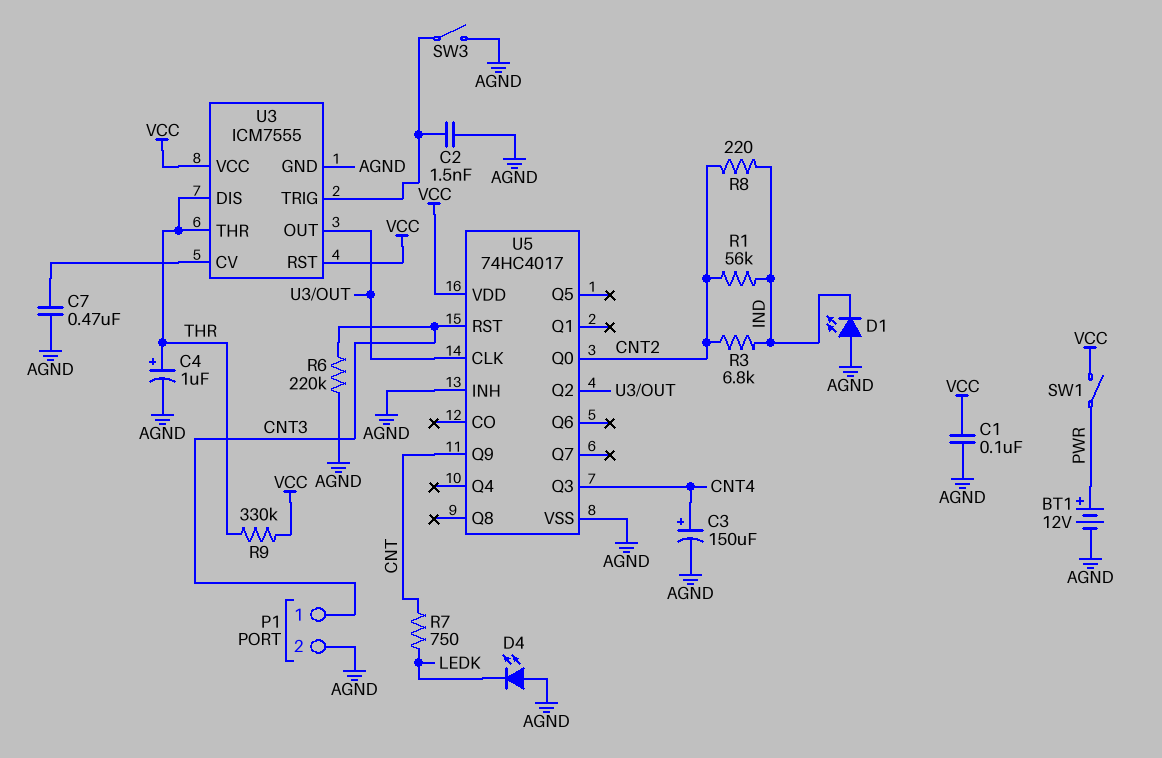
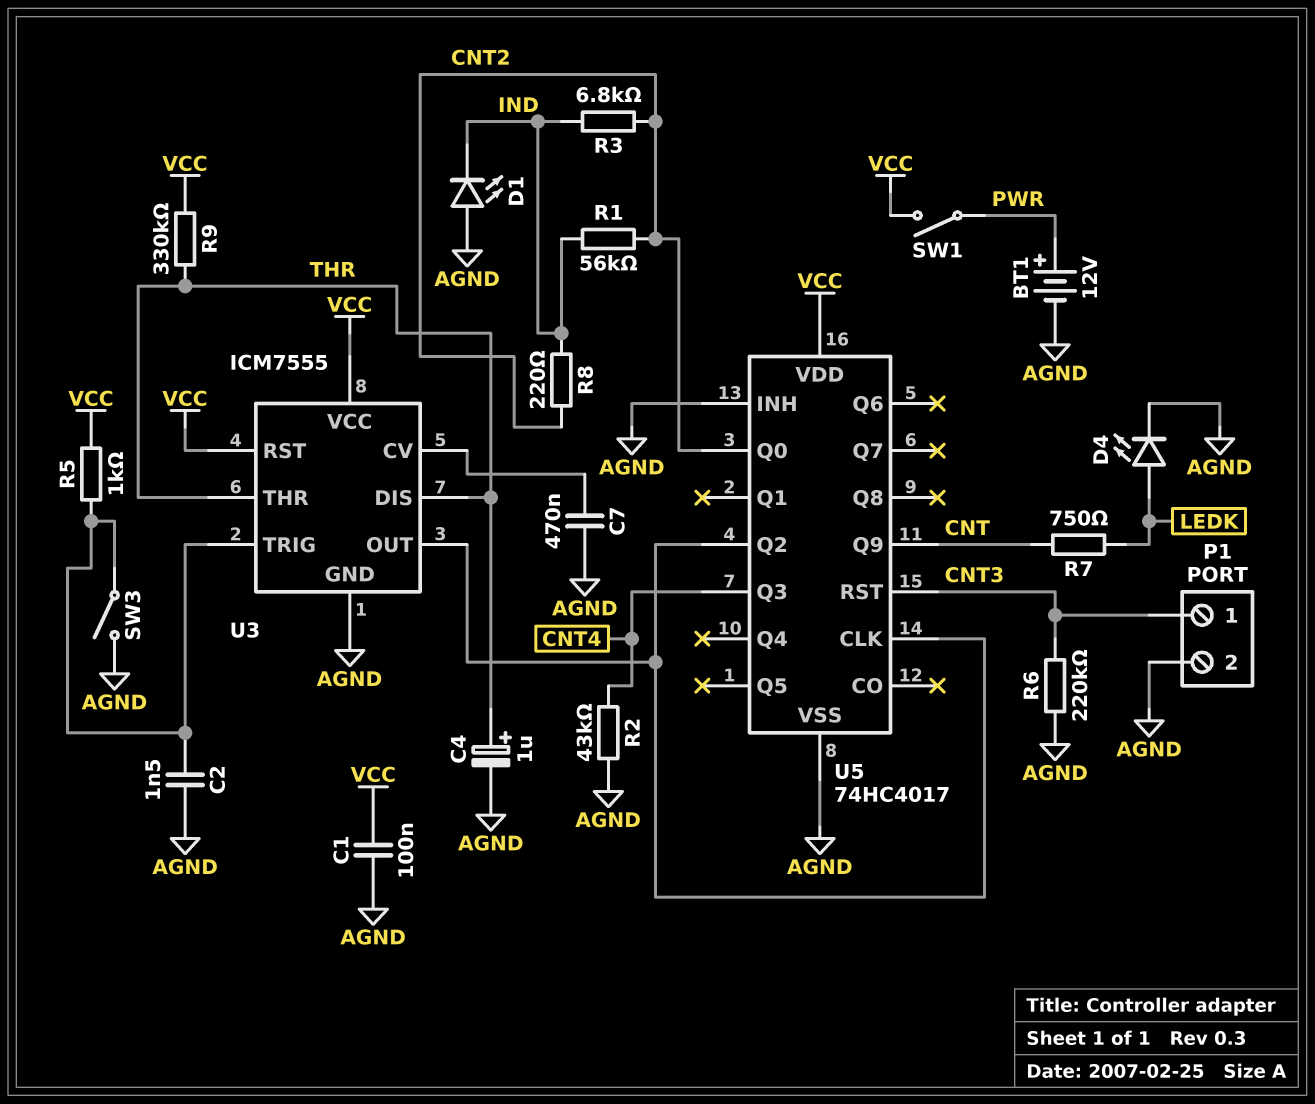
C3: 150uF (plus CNT4, minus AGND) -> none
D4: LED (A AGND, K LEDK) -> LED (A LEDK, K AGND)
R2: none -> 43k (AGND, CNT4)
R5: none -> 1k (U3/TRIG, VCC)

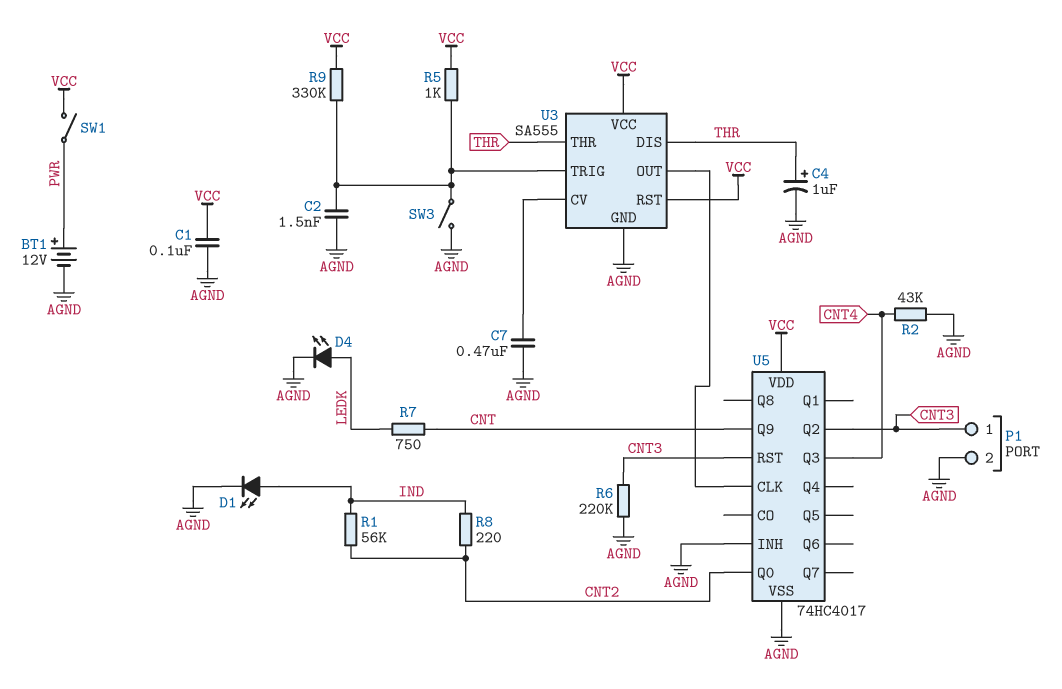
D1: LED (A AGND, K IND) -> LED (A IND, K AGND)
R3: 6.8k (CNT2, IND) -> none
R9: 330k (THR, VCC) -> 330k (U3/TRIG, VCC)
U3: ICM7555 -> SA555
U5 pin Q2: U3/OUT -> CNT3

